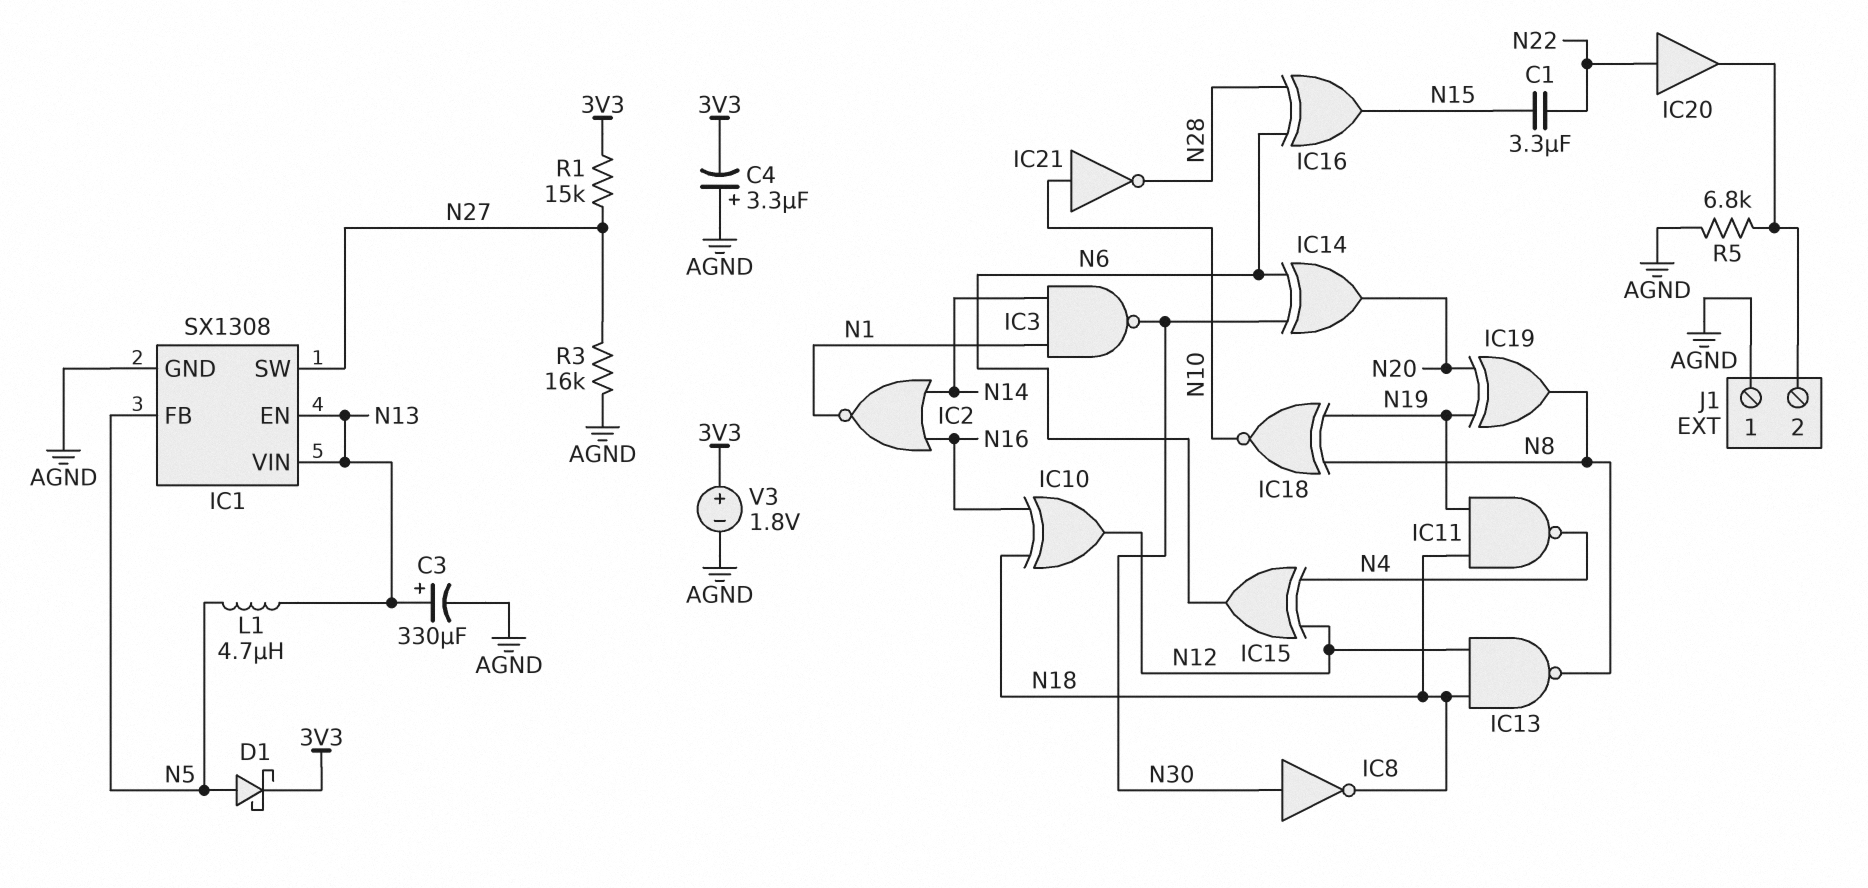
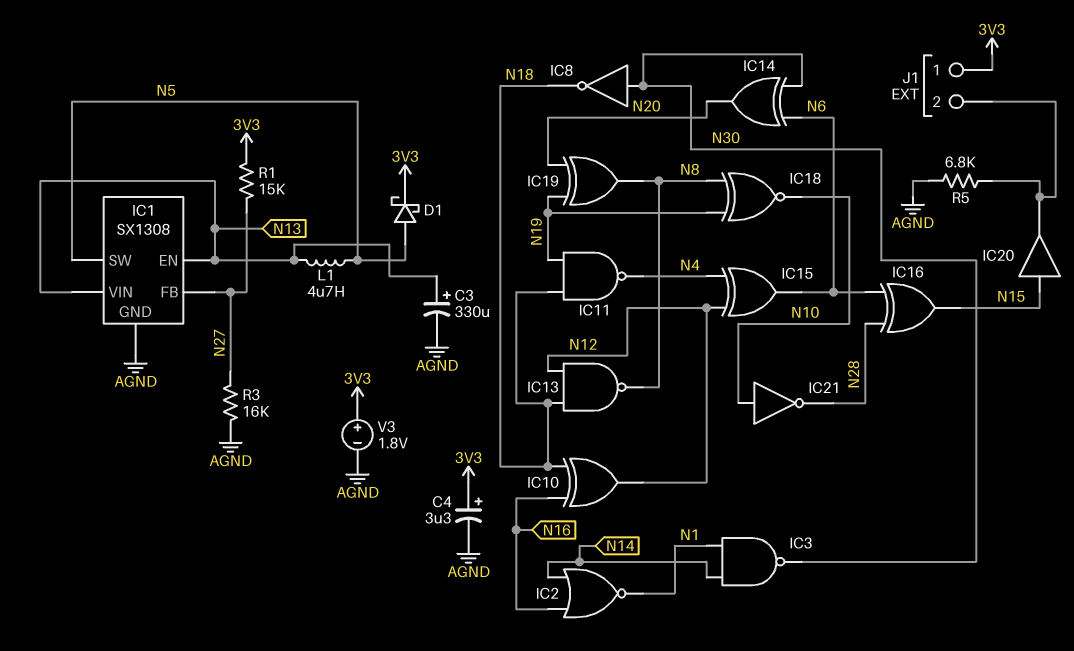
C1: 3.3uF (N15, N22) -> none
C4: 3.3uF (plus AGND, minus 3V3) -> 3.3uF (plus 3V3, minus AGND)
IC1 pin FB: N5 -> N27
IC1 pin SW: N27 -> N5
IC20: buffer (in N22, out J1/2) -> buffer (in N15, out J1/2)
J1 pin 1: AGND -> 3V3

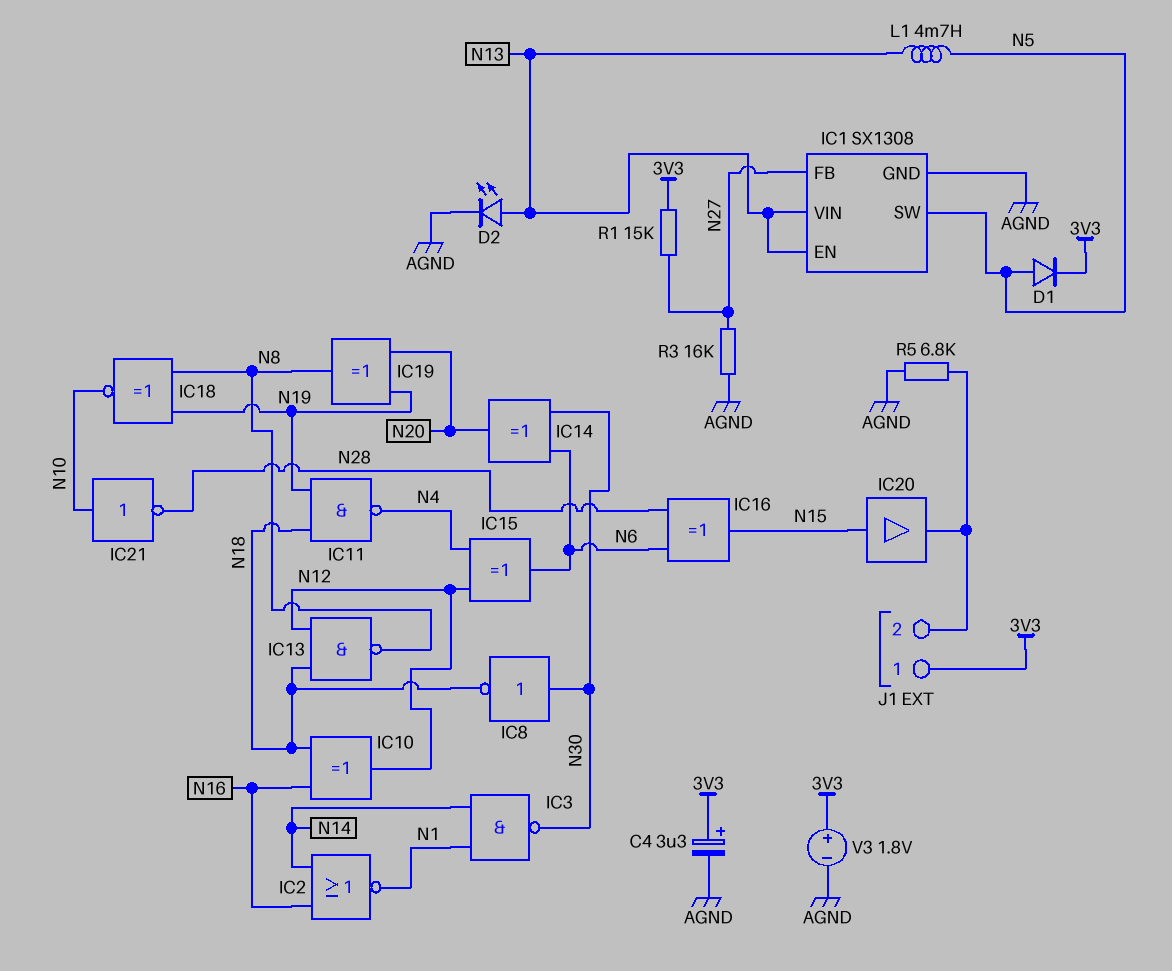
C3: 330uF (plus N13, minus AGND) -> none
D1: schottky (A N5, K 3V3) -> diode (A N5, K 3V3)
D2: none -> LED (A N13, K AGND)
L1: 4.7uH (N5, N13) -> 4.7mH (N5, N13)

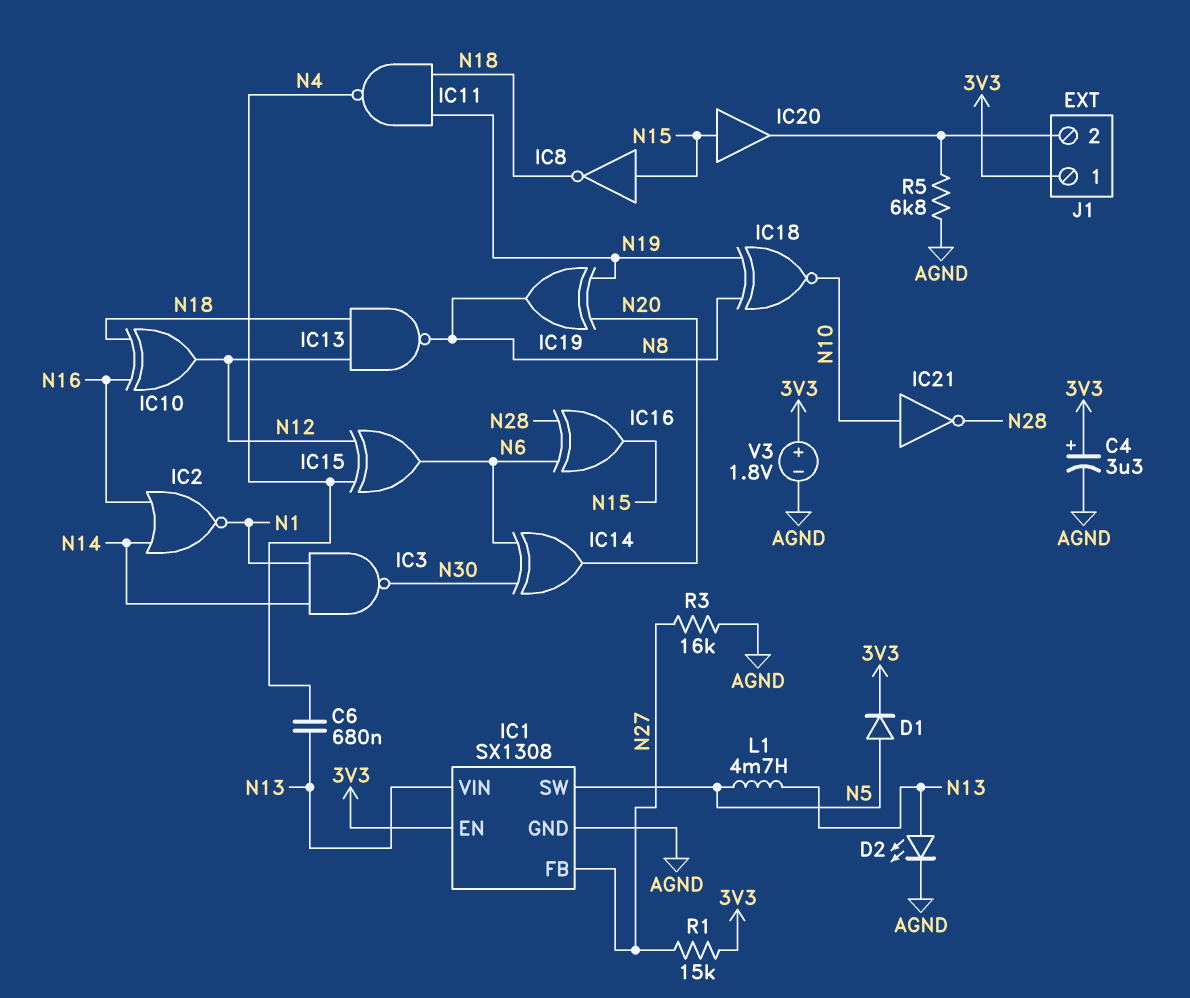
C6: none -> 680nF (N4, N13)
IC1 pin EN: N13 -> 3V3
IC8: NOT (in N30, out N18) -> NOT (in N15, out N18)

